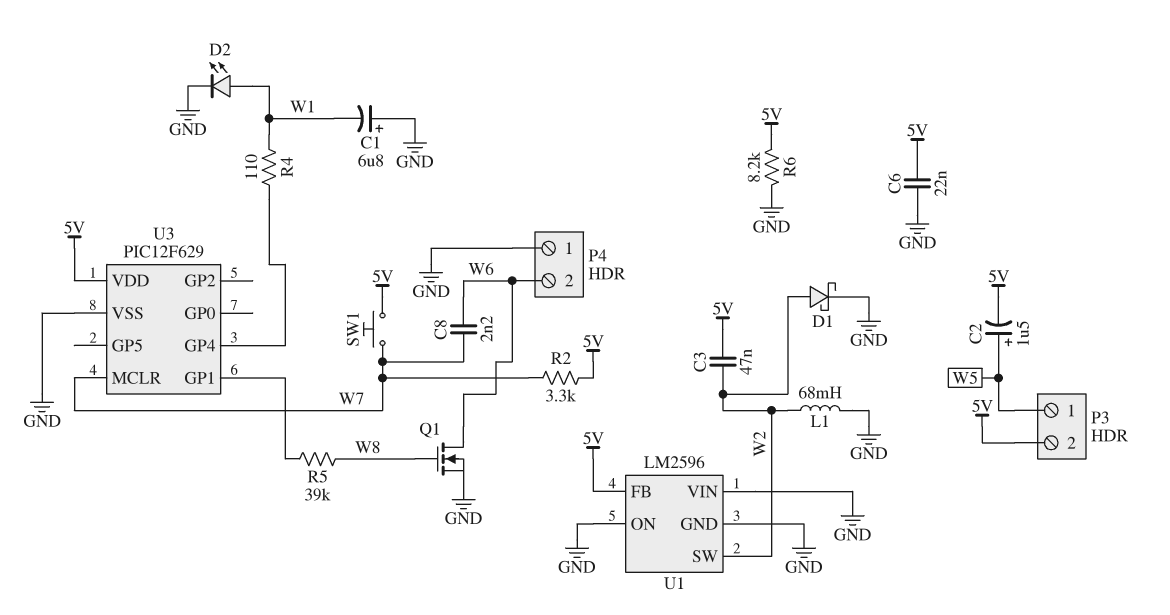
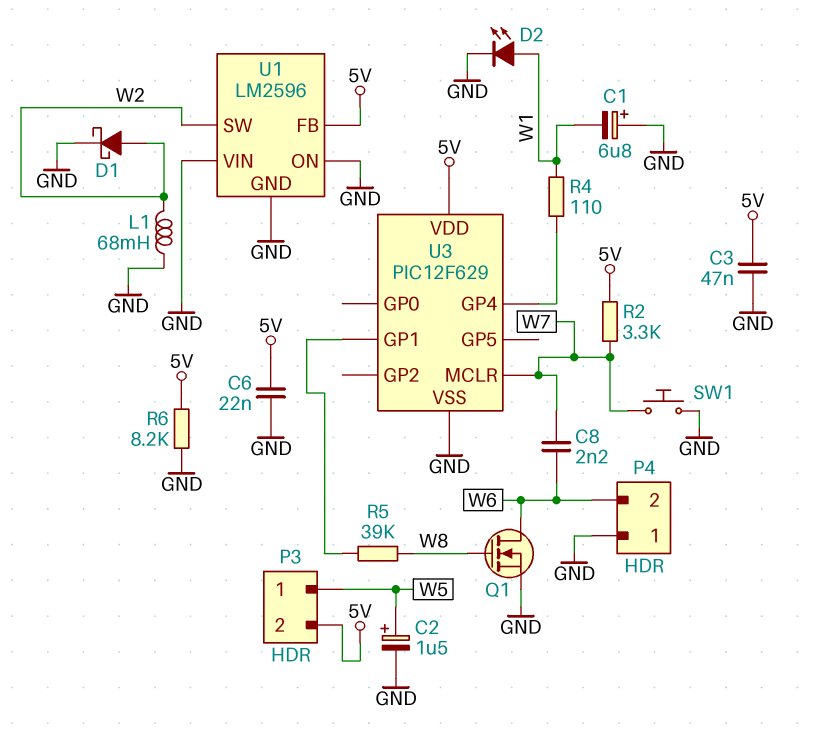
C2: 1.5uF (plus W5, minus 5V) -> 1.5uF (plus W5, minus GND)
C3: 47nF (5V, W2) -> 47nF (5V, GND)
SW1: button (5V, W7) -> button (GND, W7)

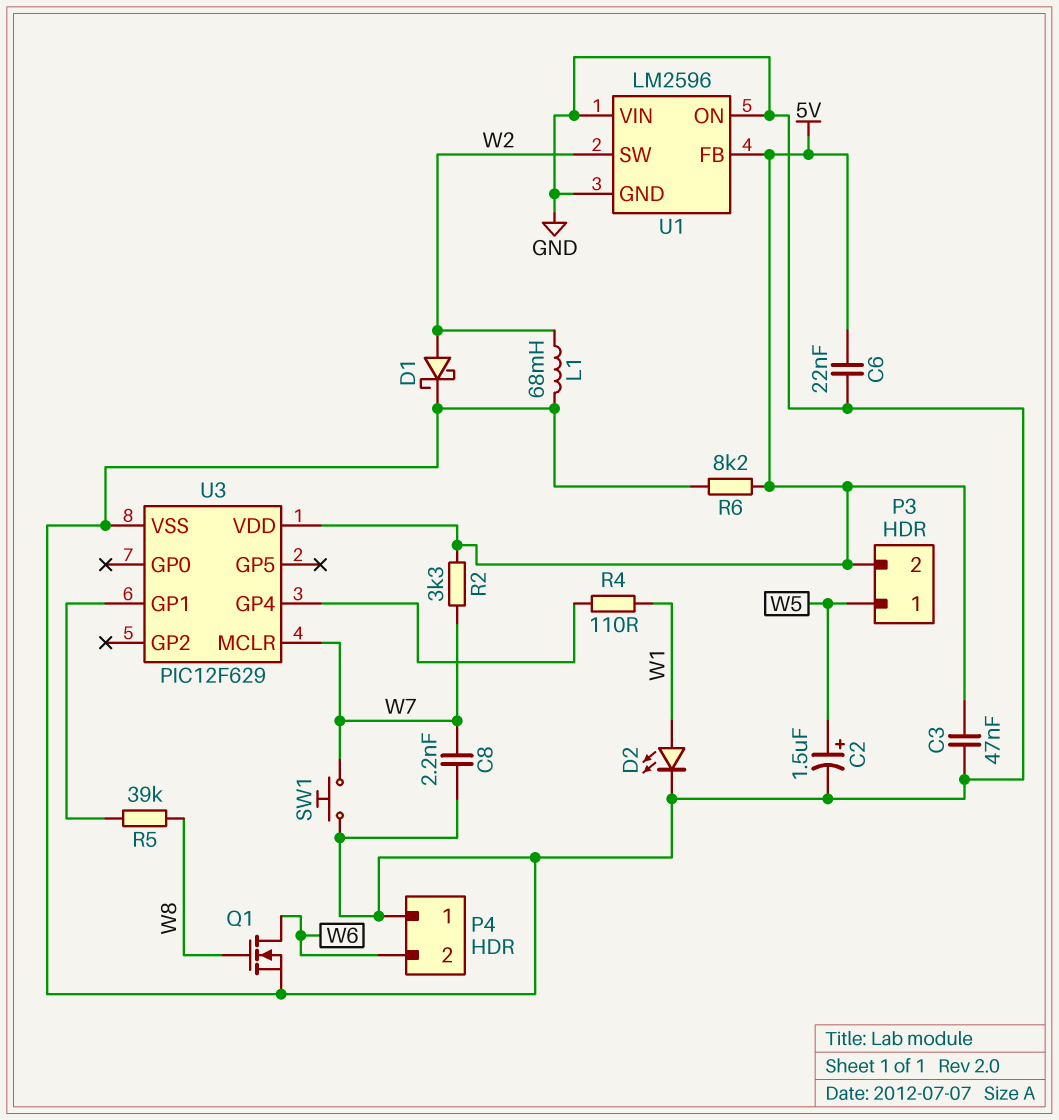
C1: 6.8uF (plus GND, minus W1) -> none
C8: 2.2nF (W6, W7) -> 2.2nF (GND, W7)

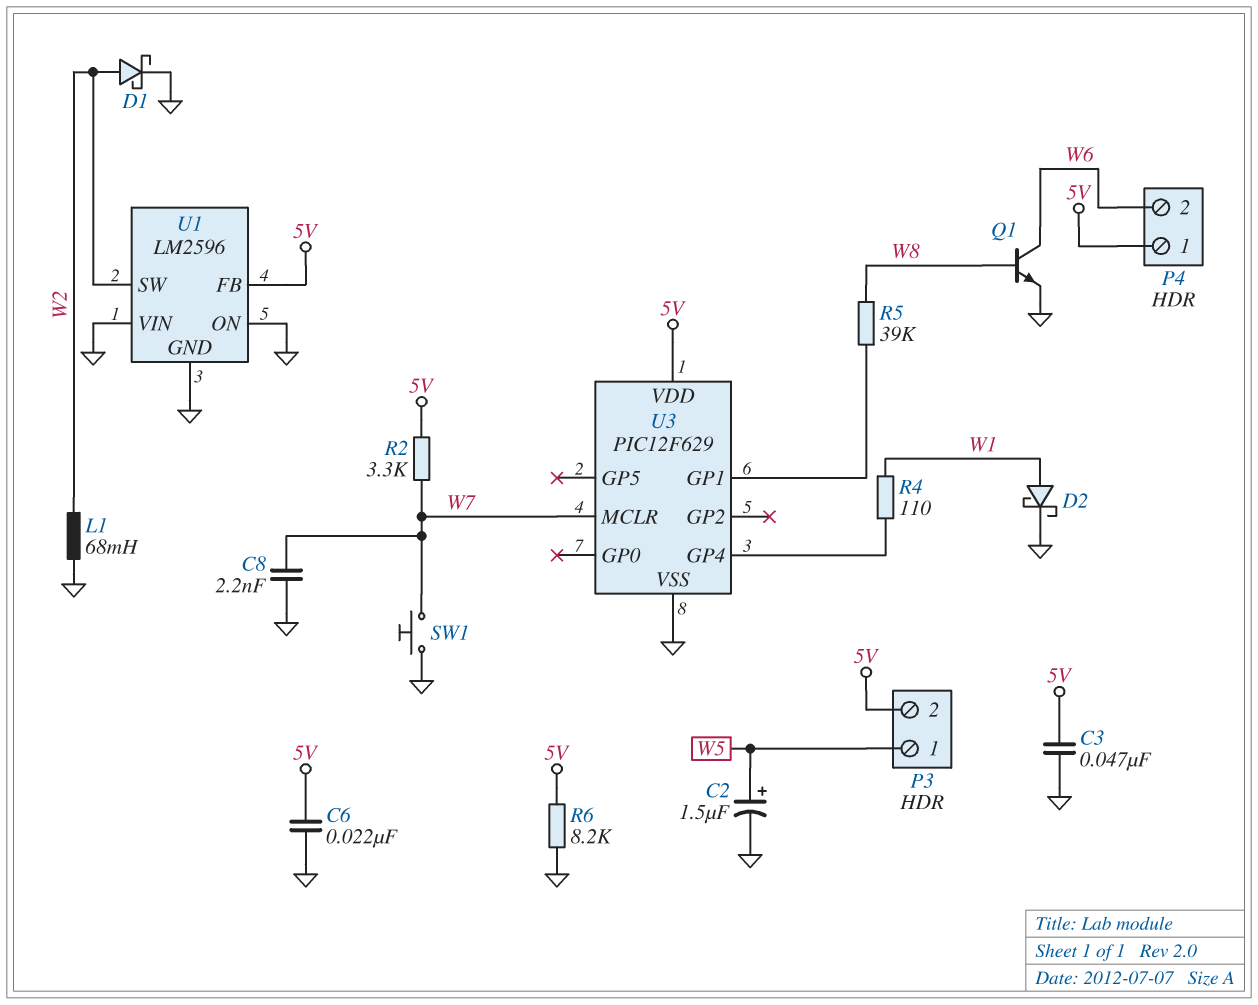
D2: LED (A W1, K GND) -> schottky (A W1, K GND)
P4 pin 1: GND -> 5V
Q1: NMOS (G W8, D W6, S GND) -> NPN (B W8, C W6, E GND)

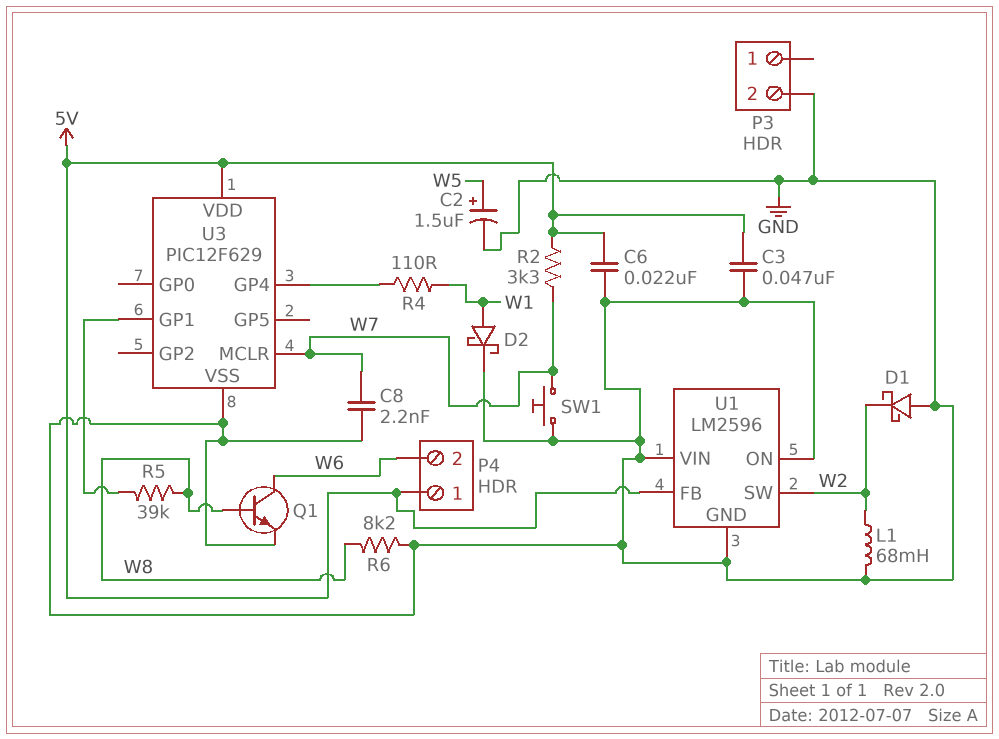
D1: schottky (A W2, K GND) -> schottky (A GND, K W2)
P3 pin 1: W5 -> none
P3 pin 2: 5V -> GND
R6: 8.2k (5V, GND) -> 8.2k (GND, W8)

